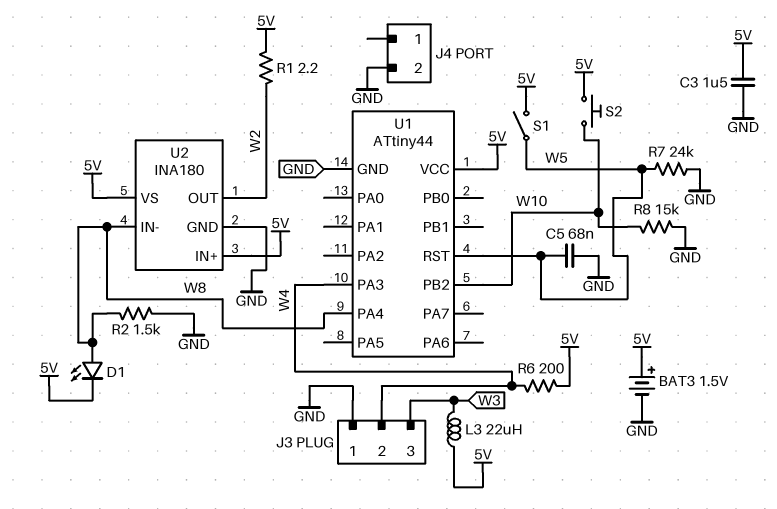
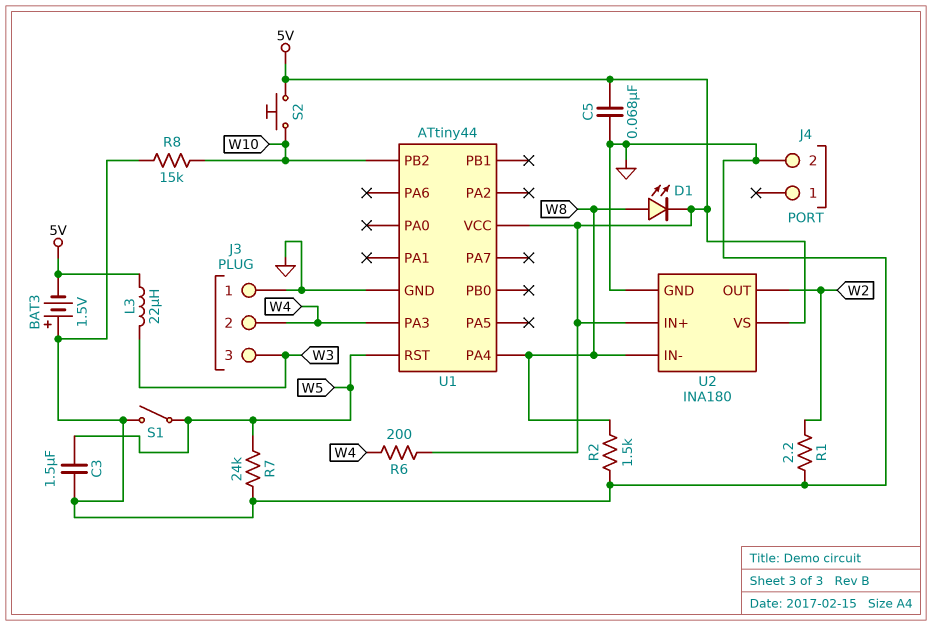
BAT3: 1.5V (plus 5V, minus GND) -> 1.5V (plus GND, minus 5V)
C3: 1.5uF (5V, GND) -> 1.5uF (GND, W5)
C5: 68nF (GND, W5) -> 68nF (5V, GND)
R1: 2.2 (5V, W2) -> 2.2 (GND, W2)
S1: switch (5V, W5) -> switch (GND, W5)

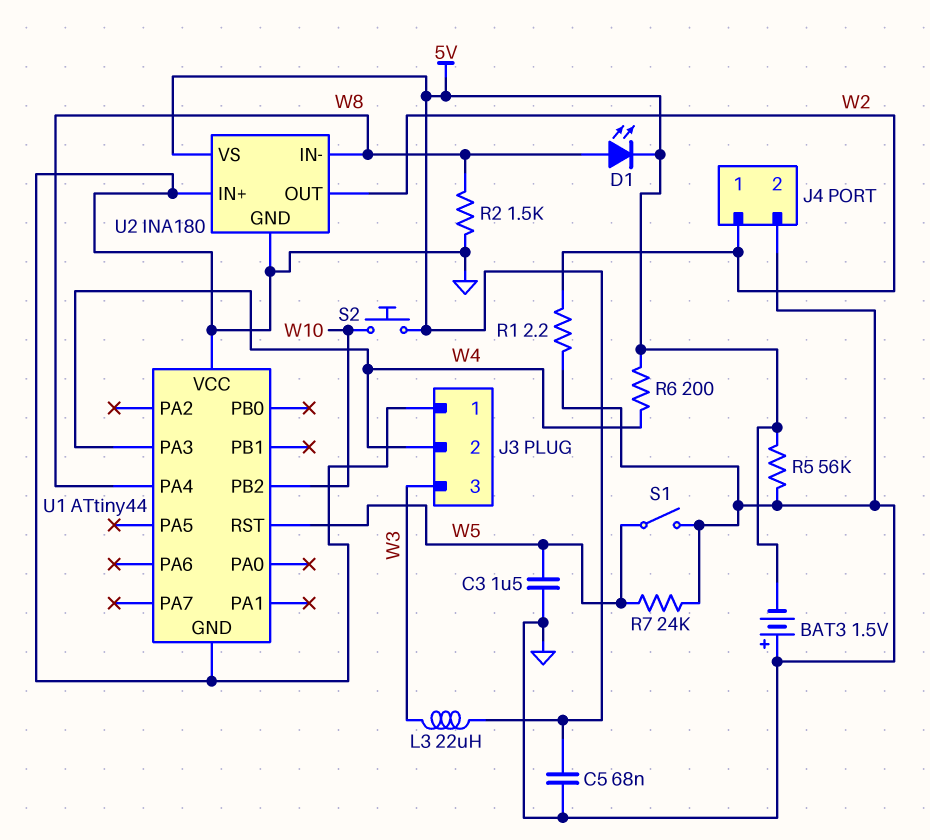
J4 pin 1: none -> W2
R5: none -> 56k (5V, GND)
R8: 15k (GND, W10) -> none
U1 pin VCC: 5V -> GND
U2 pin IN+: 5V -> GND

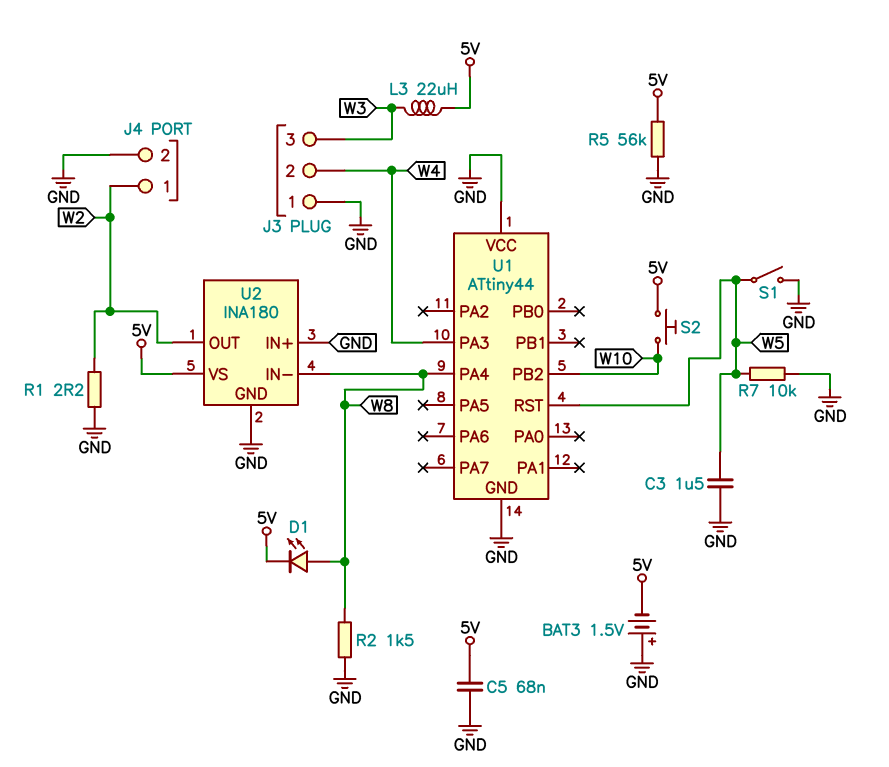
R6: 200 (5V, W4) -> none
R7: 24k (GND, W5) -> 10k (GND, W5)

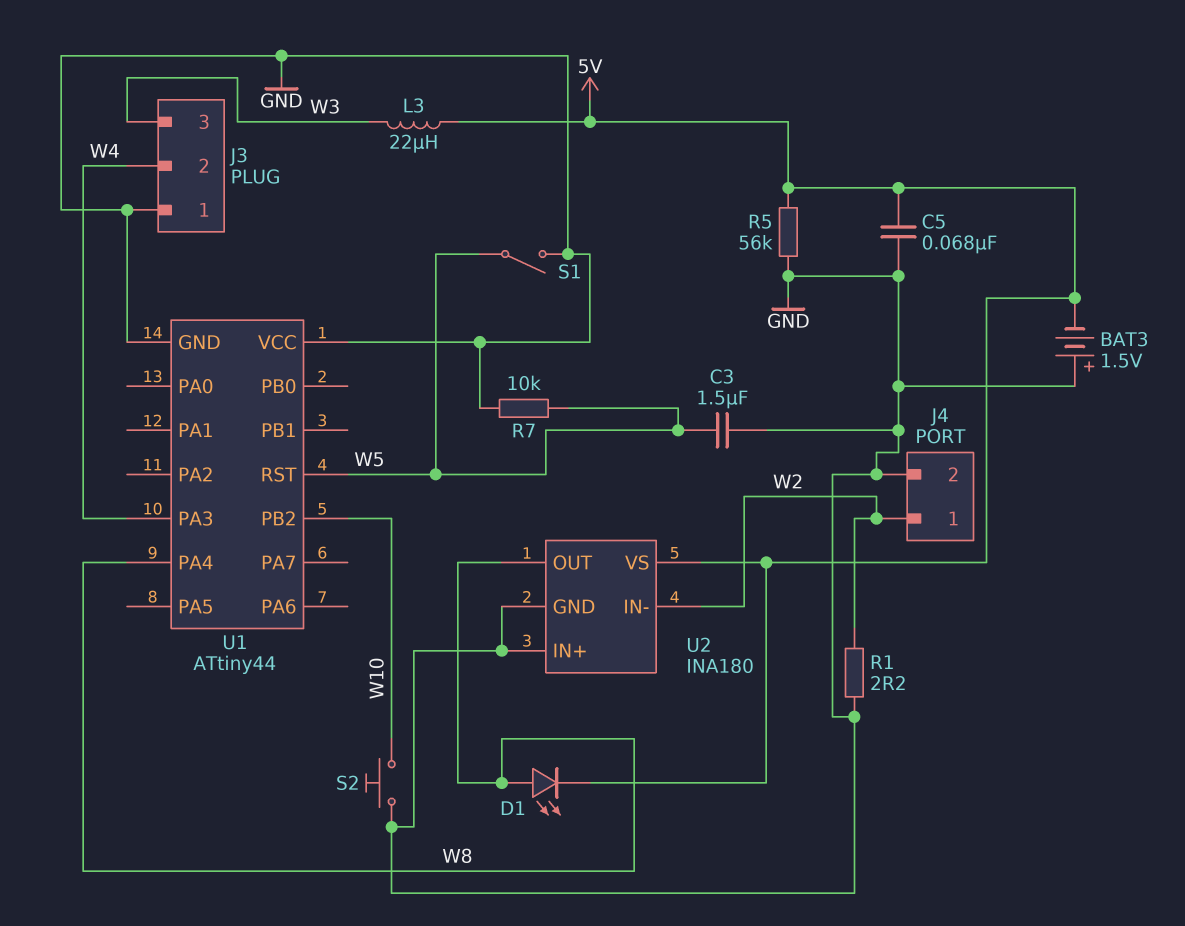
R2: 1.5k (GND, W8) -> none
S2: button (5V, W10) -> button (GND, W10)
U2 pin IN-: W8 -> W2
U2 pin OUT: W2 -> W8

